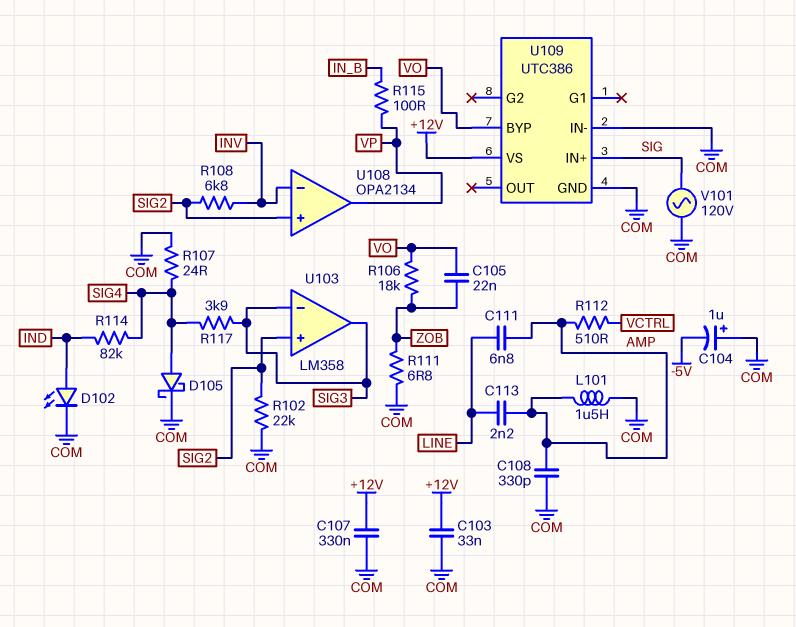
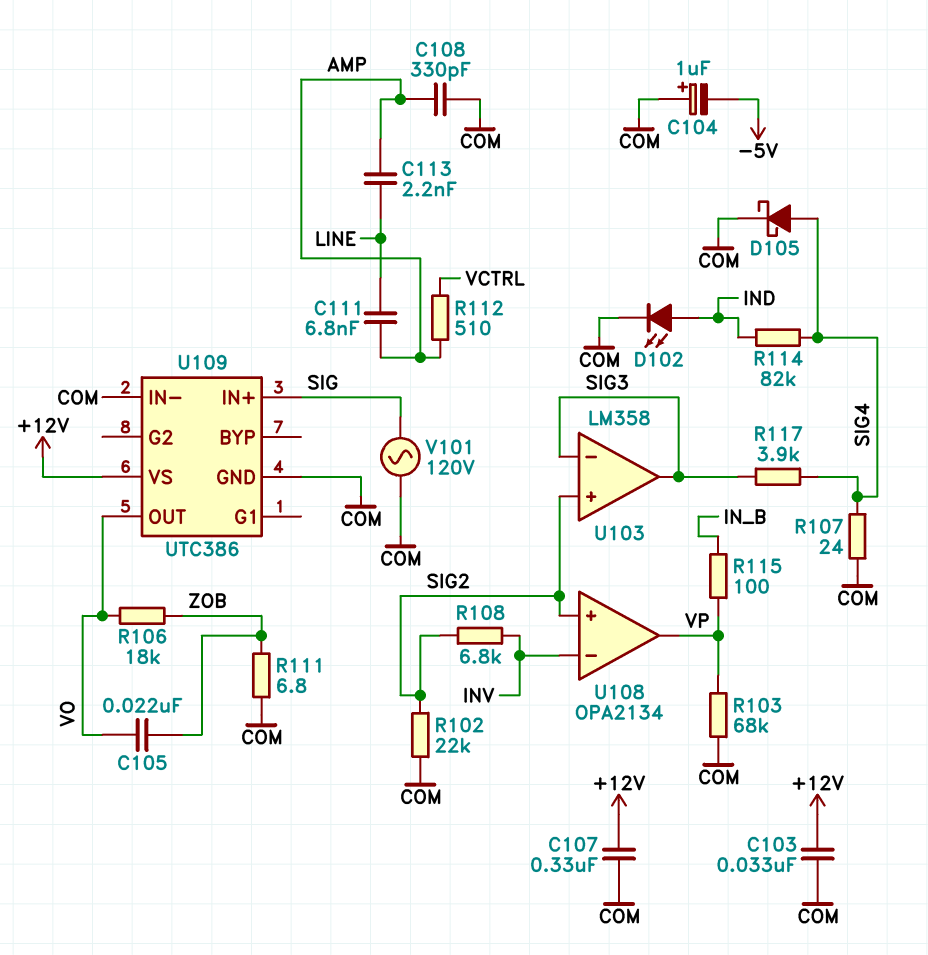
L101: 1.5uH (AMP, COM) -> none
R103: none -> 68k (COM, VP)
U109 pin BYP: VO -> none
U109 pin OUT: none -> VO

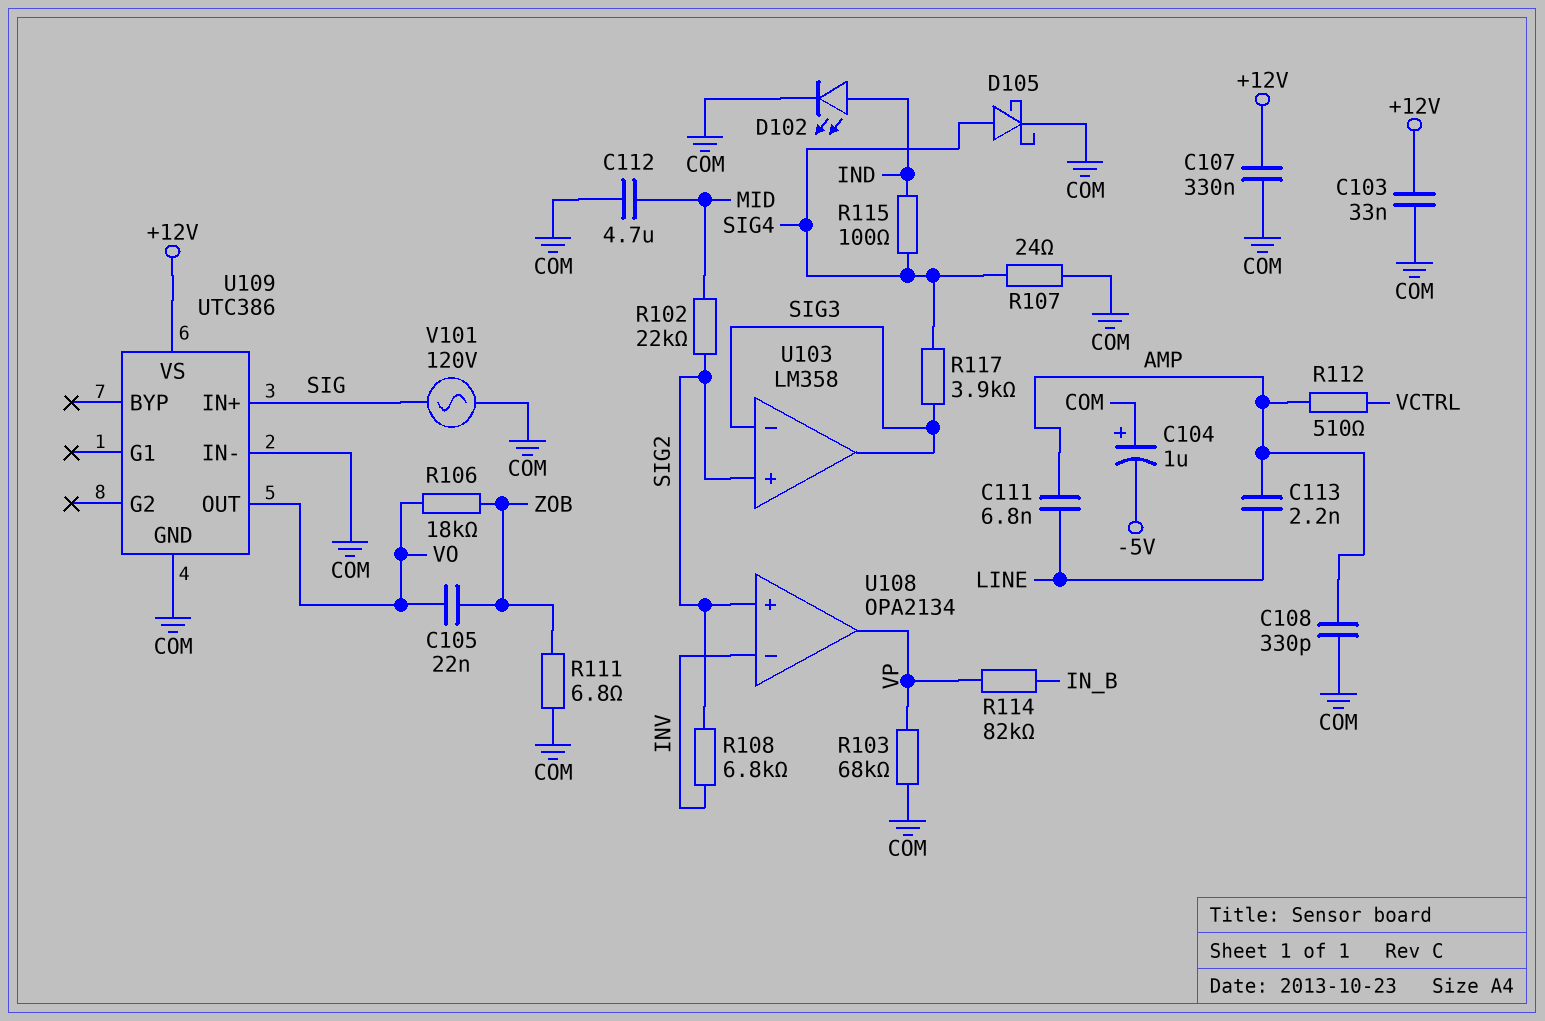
C112: none -> 4.7uF (COM, MID)
R102: 22k (COM, SIG2) -> 22k (MID, SIG2)
R114: 82k (IND, SIG4) -> 82k (IN_B, VP)
R115: 100 (IN_B, VP) -> 100 (IND, SIG4)

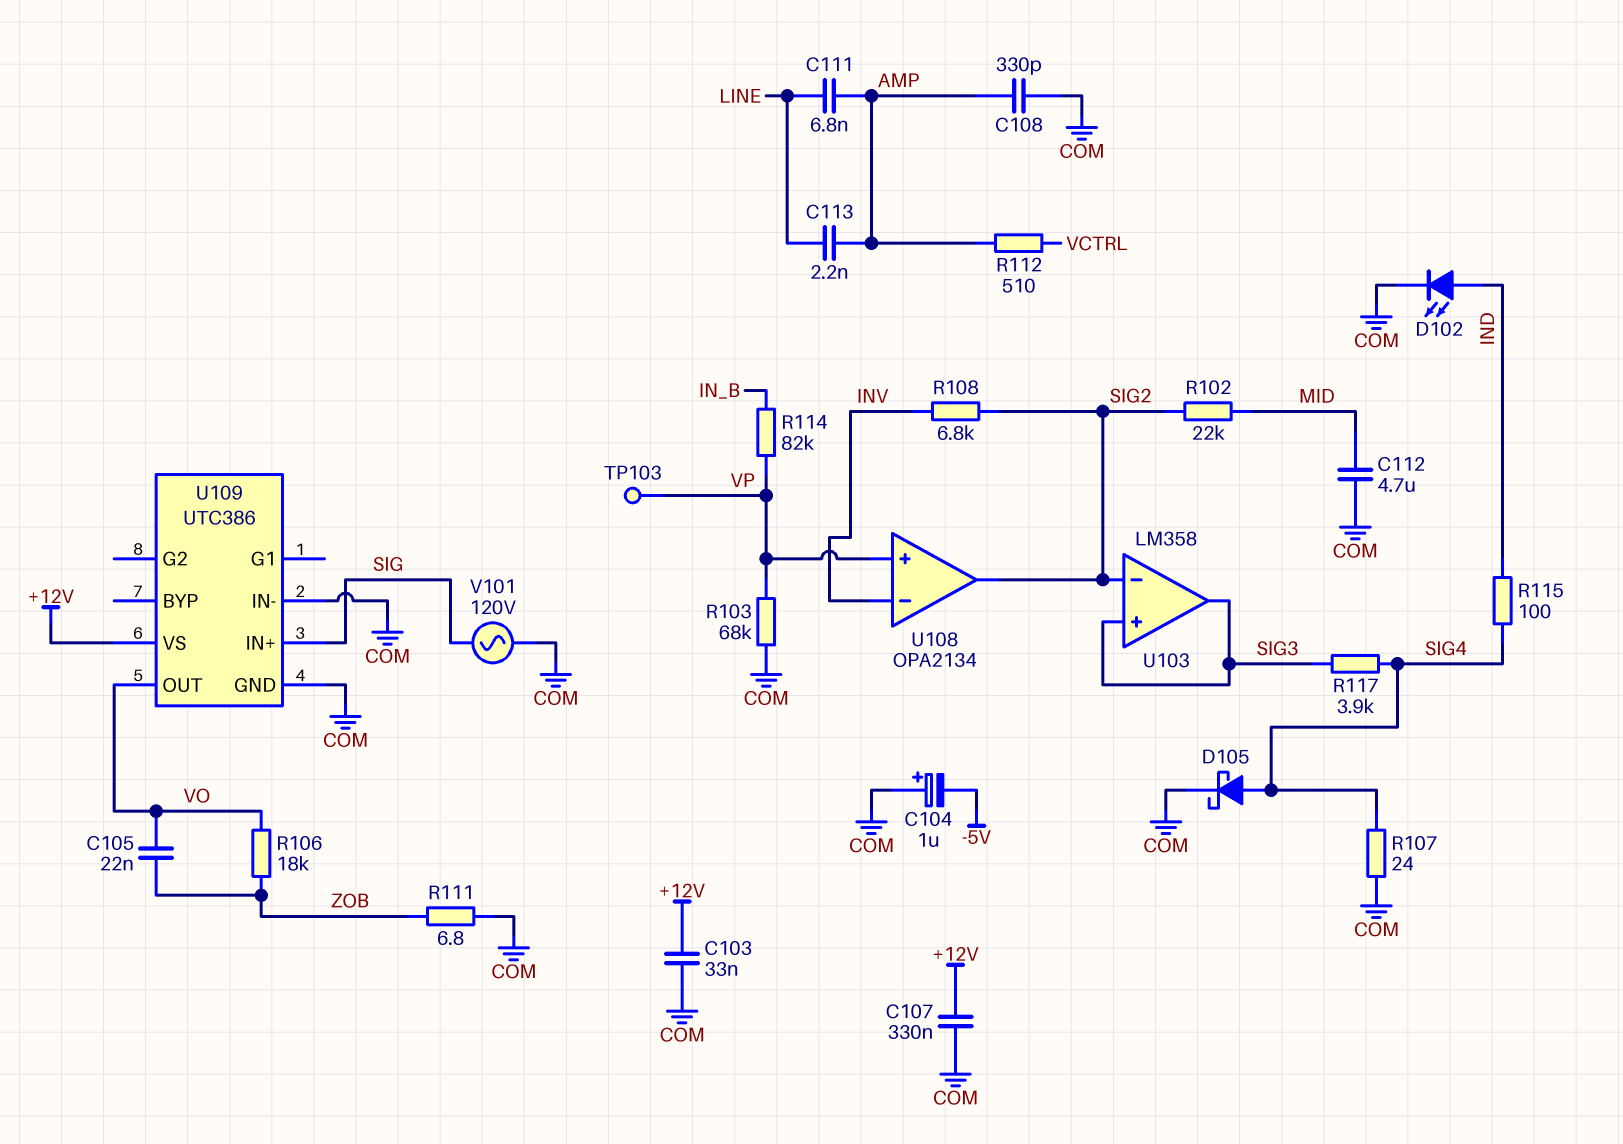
TP103: none -> test point (VP)
U103 pin in+: SIG2 -> SIG3
U103 pin in-: SIG3 -> SIG2
U108 pin in+: SIG2 -> VP
U108 pin out: VP -> SIG2

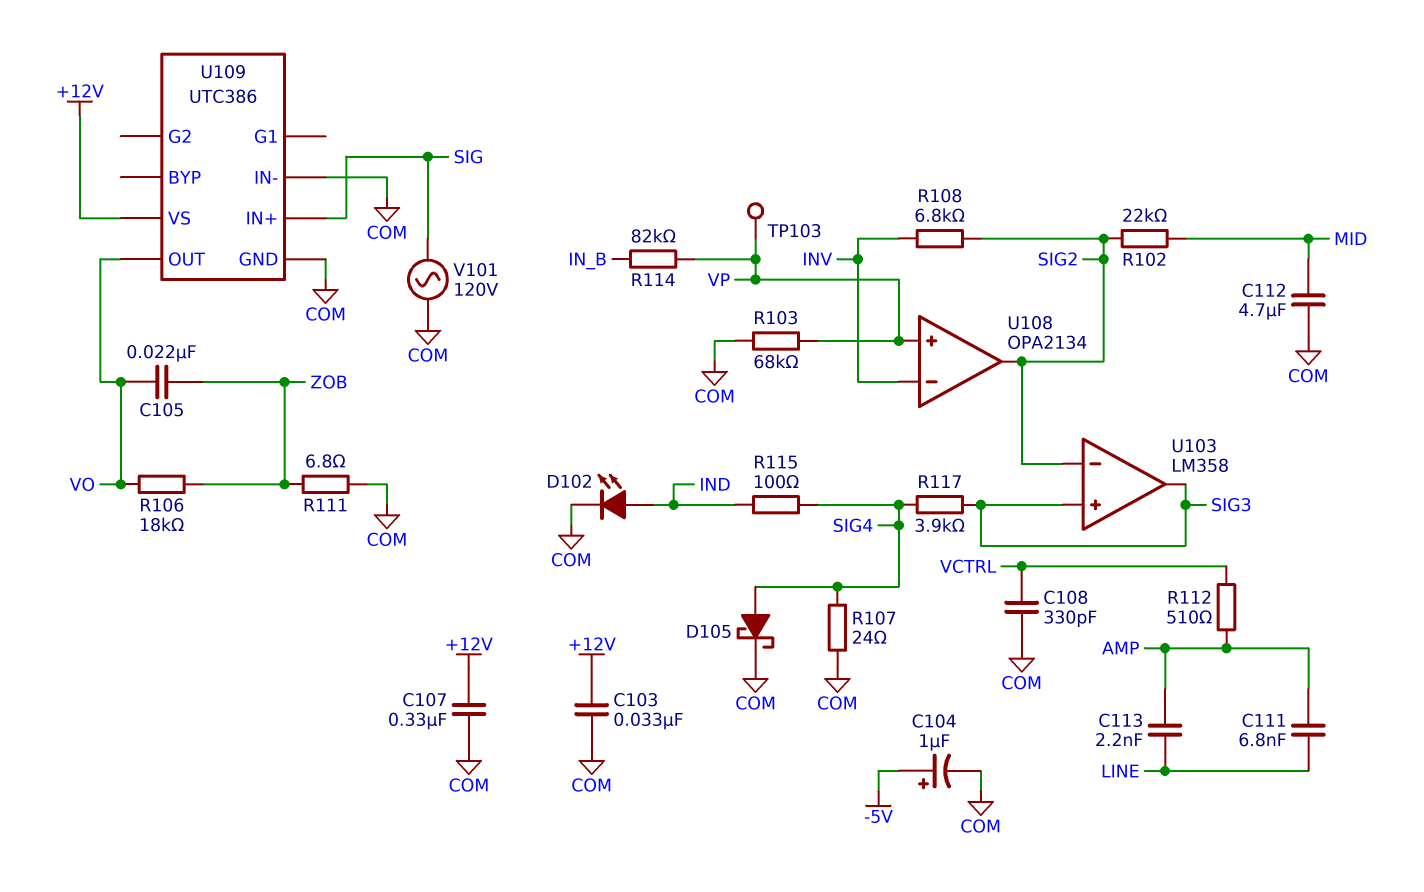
C104: 1uF (plus COM, minus -5V) -> 1uF (plus -5V, minus COM)
C108: 330pF (AMP, COM) -> 330pF (COM, VCTRL)

